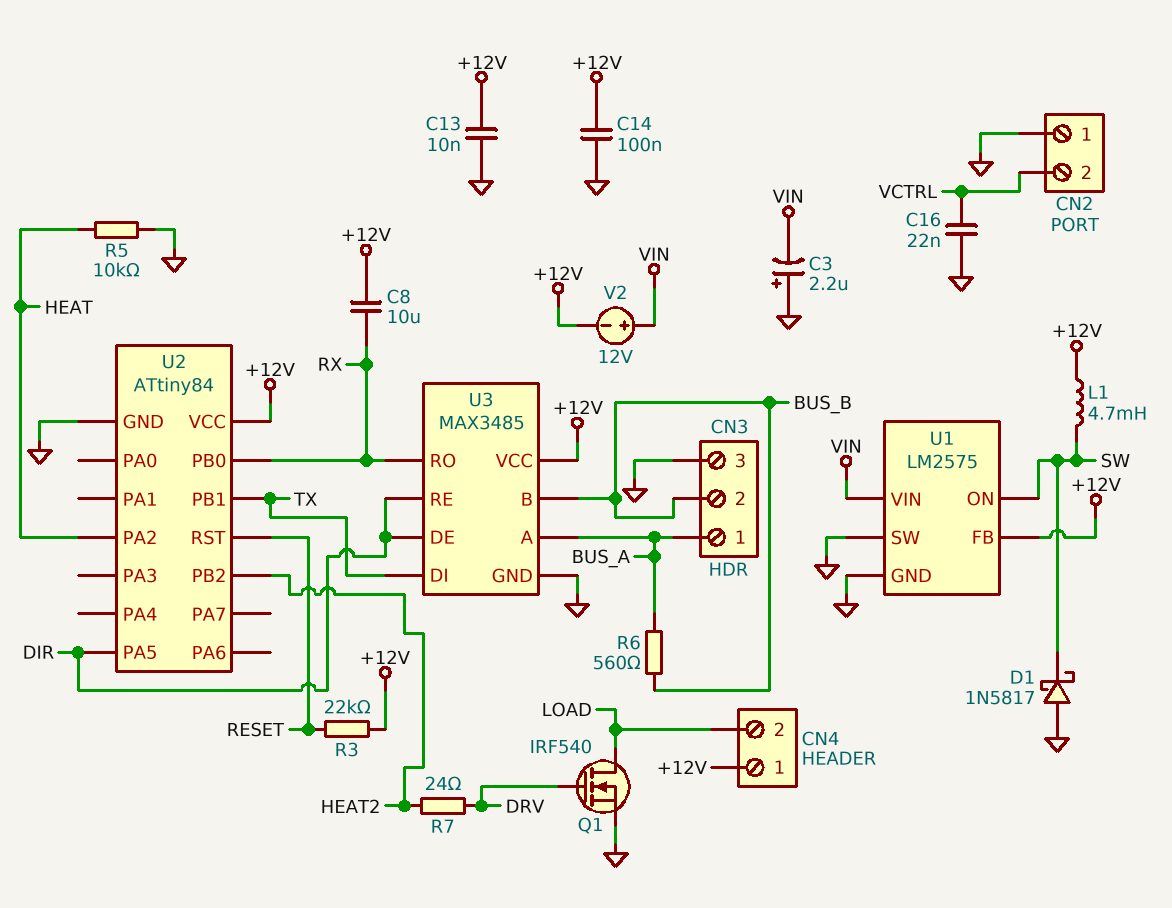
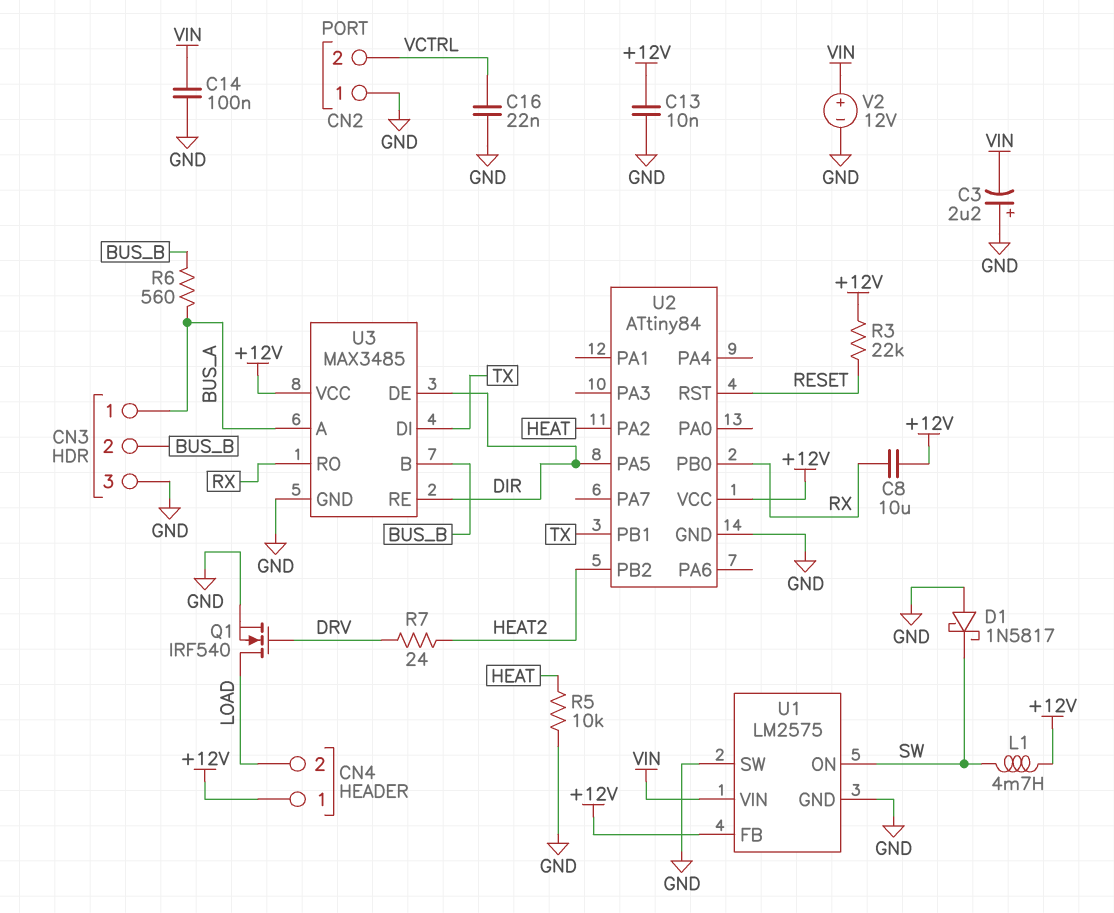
C14: 100nF (+12V, GND) -> 100nF (GND, VIN)
V2: 12V (plus VIN, minus +12V) -> 12V (plus VIN, minus GND)

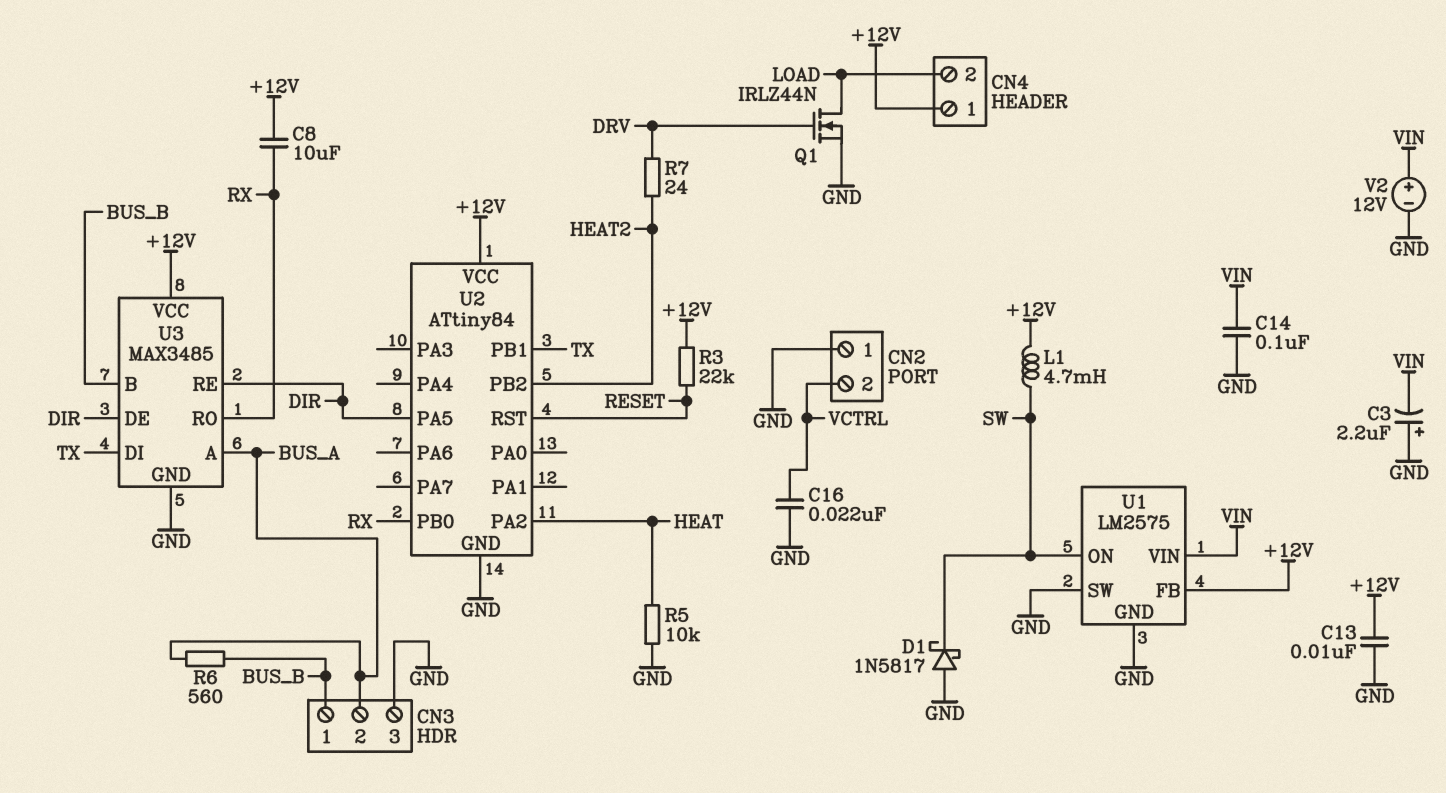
CN3 pin 1: BUS_A -> BUS_B
CN3 pin 2: BUS_B -> BUS_A
Q1: NMOS IRF540 (G DRV, D LOAD, S GND) -> NMOS IRLZ44N (G DRV, D LOAD, S GND)

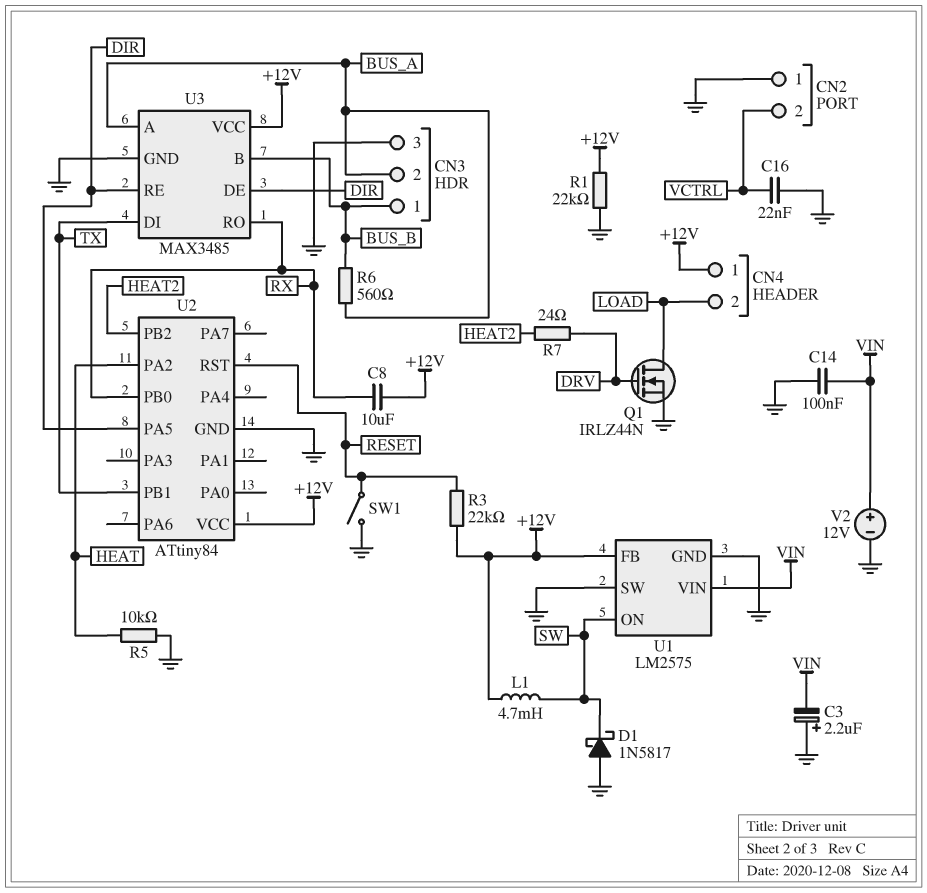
C13: 10nF (+12V, GND) -> none
R1: none -> 22k (+12V, GND)
SW1: none -> switch (GND, RESET)

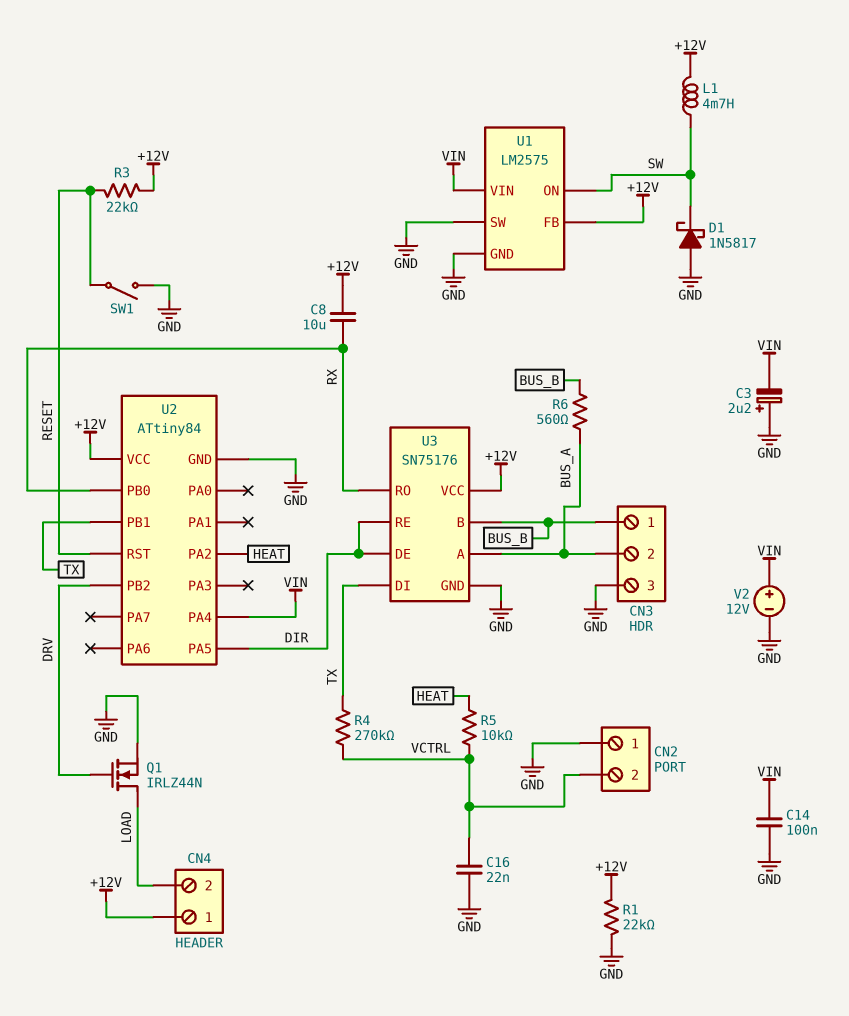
R4: none -> 270k (TX, VCTRL)
R5: 10k (GND, HEAT) -> 10k (HEAT, VCTRL)
R7: 24 (DRV, HEAT2) -> none
U2 pin PA4: none -> VIN
U2 pin PB2: HEAT2 -> DRV
U3: MAX3485 -> SN75176

